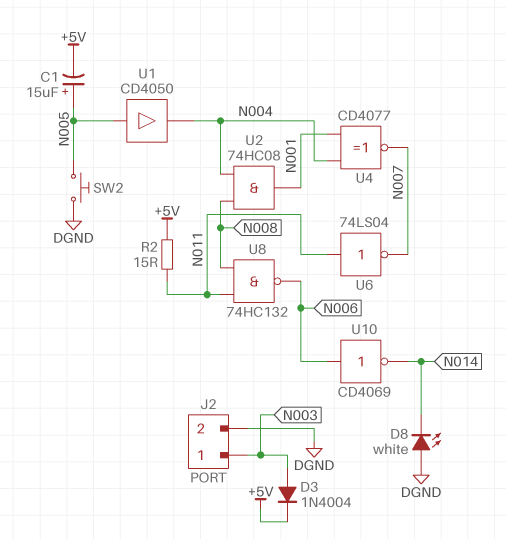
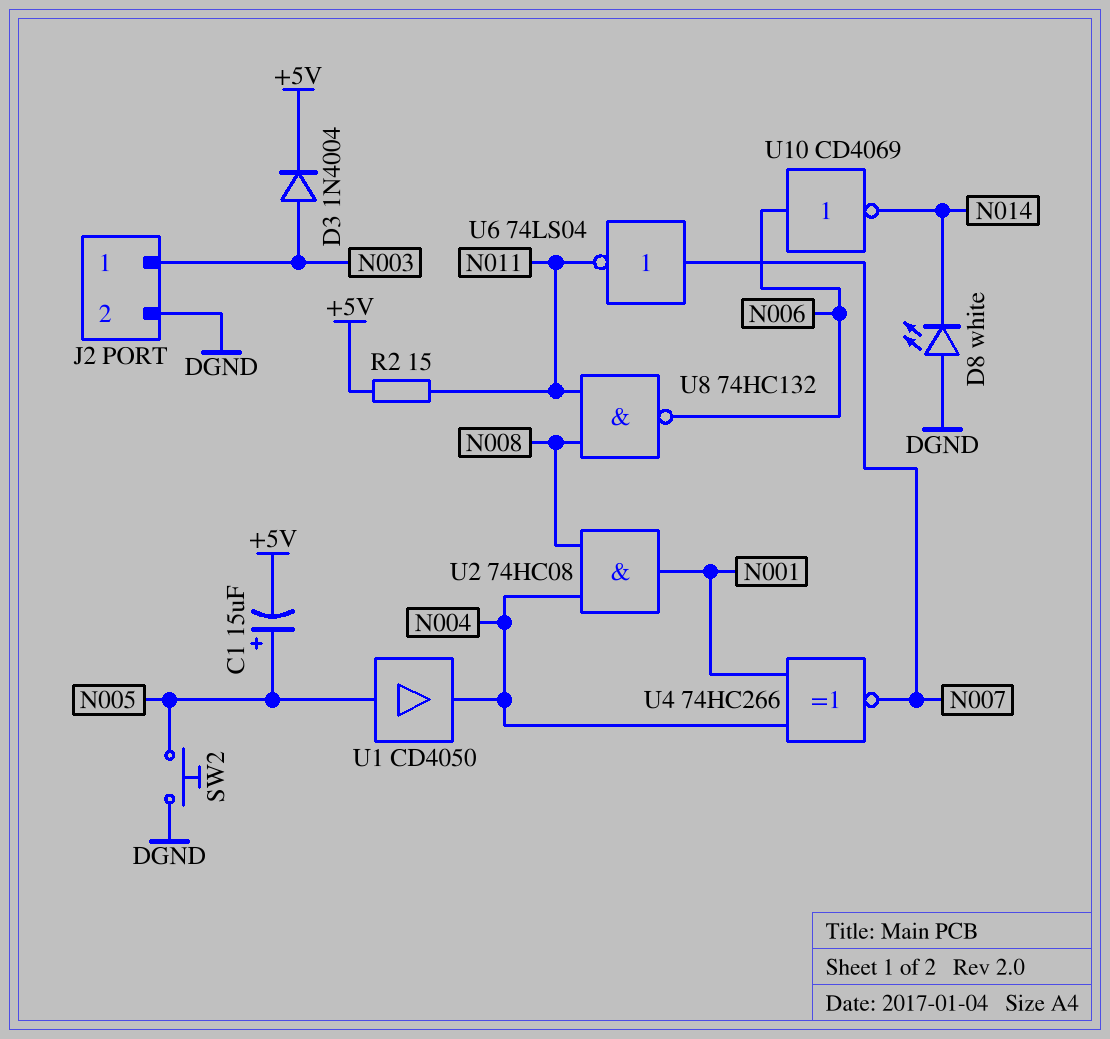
U4: XNOR CD4077 (in N001, in N004, out N007) -> XNOR 74HC266 (in N001, in N004, out N007)
U6: NOT 74LS04 (in N011, out N007) -> NOT 74LS04 (in N007, out N011)

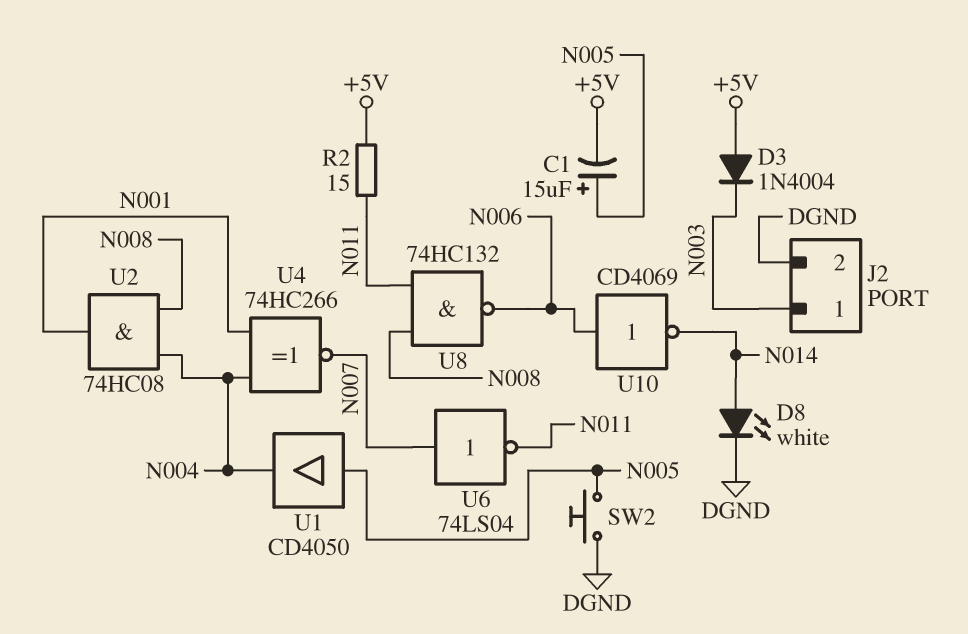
D3: diode 1N4004 (A N003, K +5V) -> diode 1N4004 (A +5V, K N003)
D8: LED white (A DGND, K N014) -> LED white (A N014, K DGND)

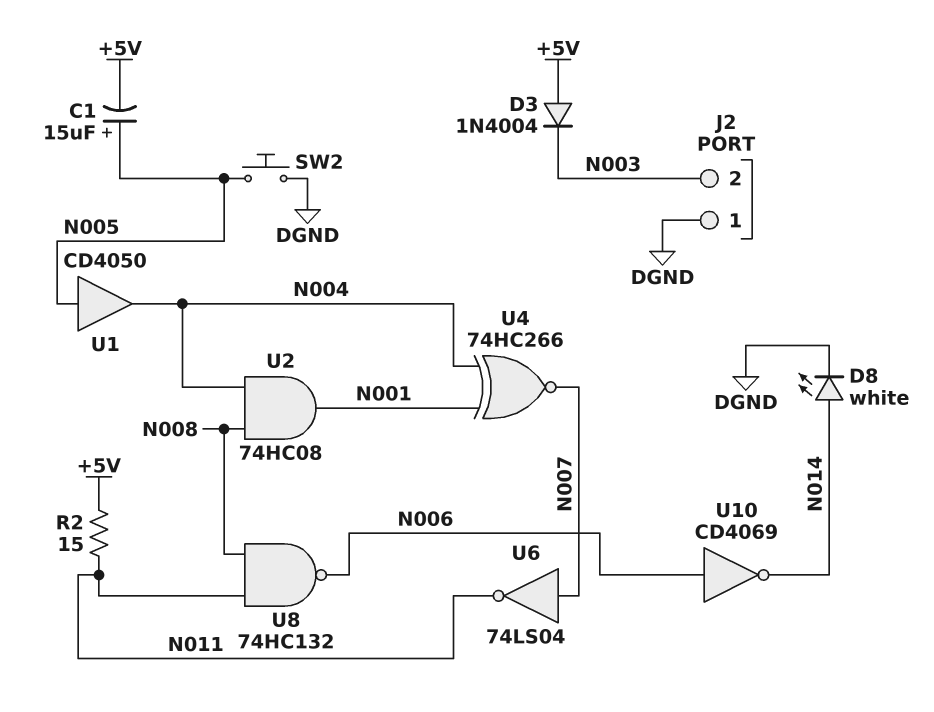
J2 pin 1: N003 -> DGND
J2 pin 2: DGND -> N003

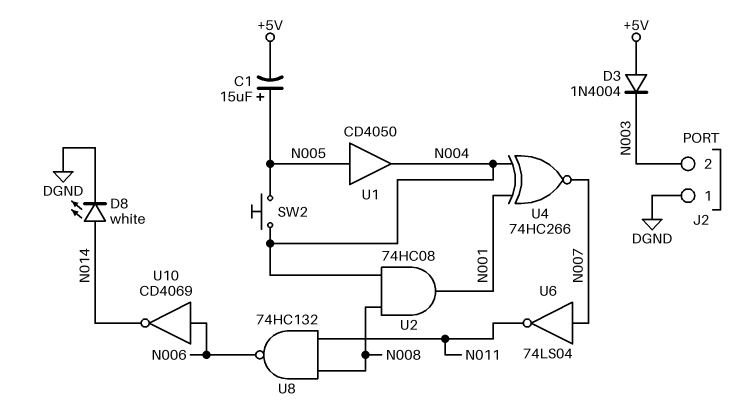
R2: 15 (+5V, N011) -> none
SW2: button (DGND, N005) -> button (N004, N005)

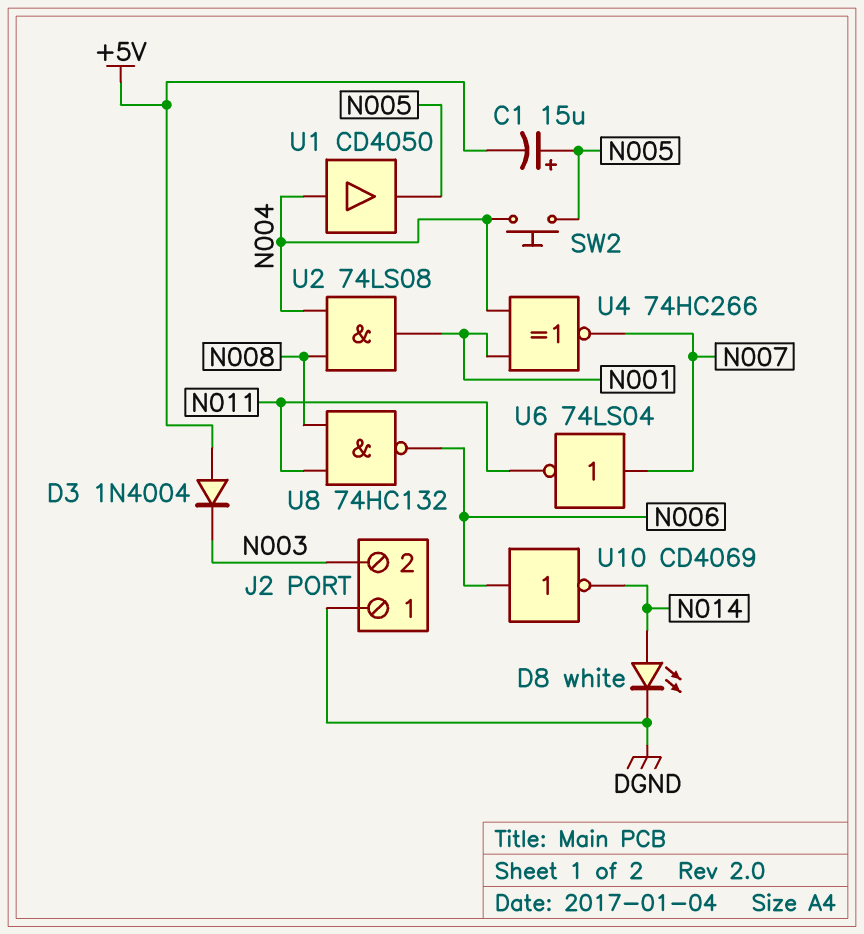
U1: buffer CD4050 (in N005, out N004) -> buffer CD4050 (in N004, out N005)
U2: AND 74HC08 (in N004, in N008, out N001) -> AND 74LS08 (in N004, in N008, out N001)

